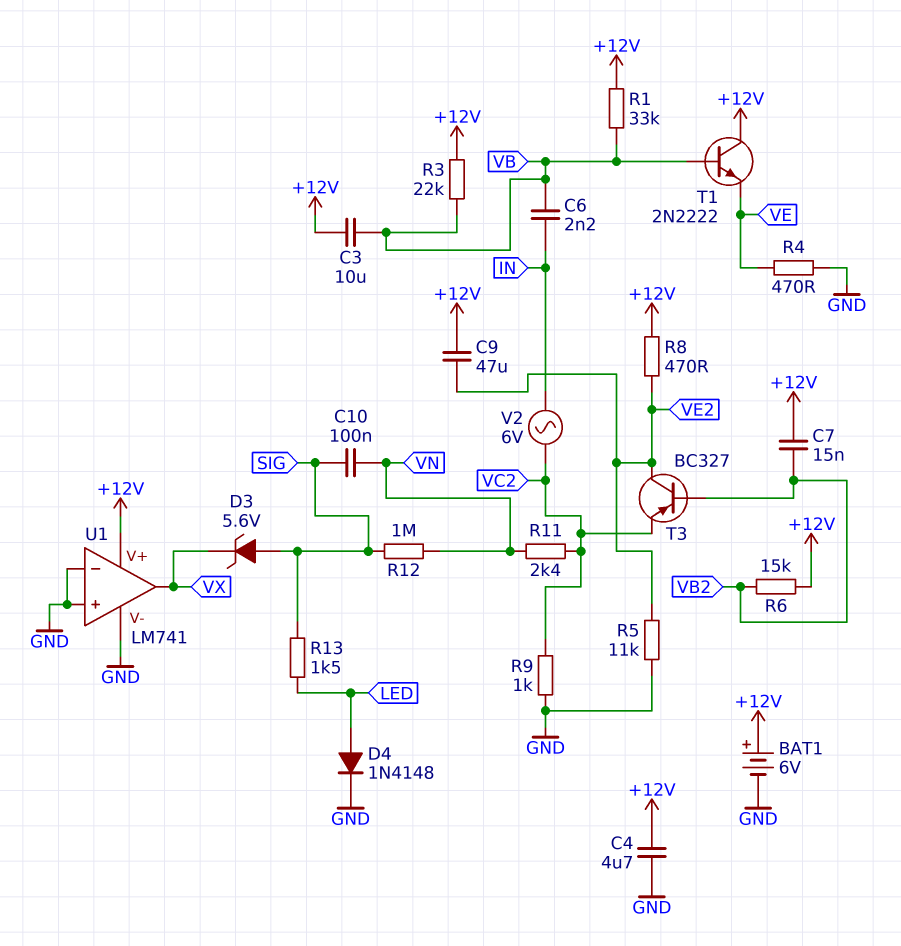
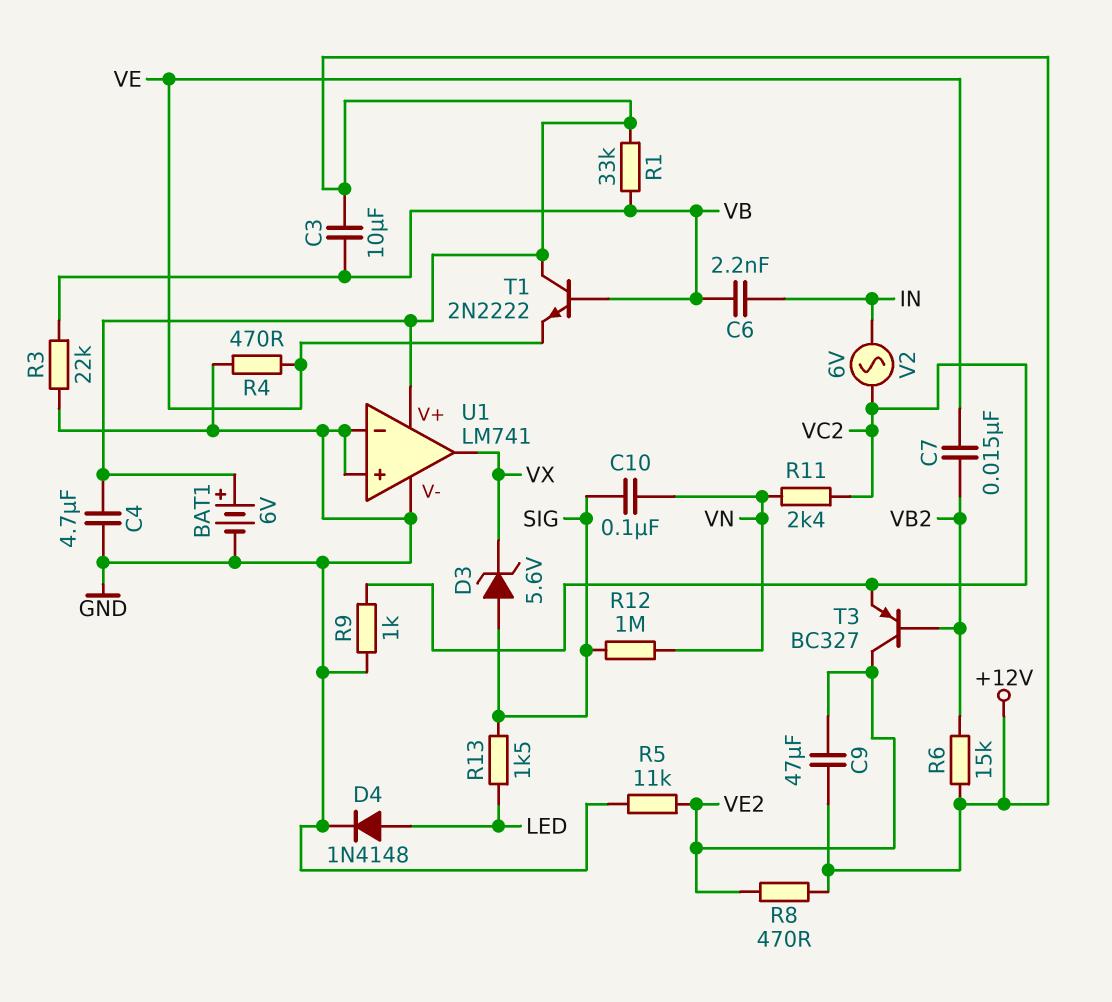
C7: 15nF (+12V, VB2) -> 15nF (VB2, VE)
R3: 22k (+12V, VB) -> 22k (GND, VB)

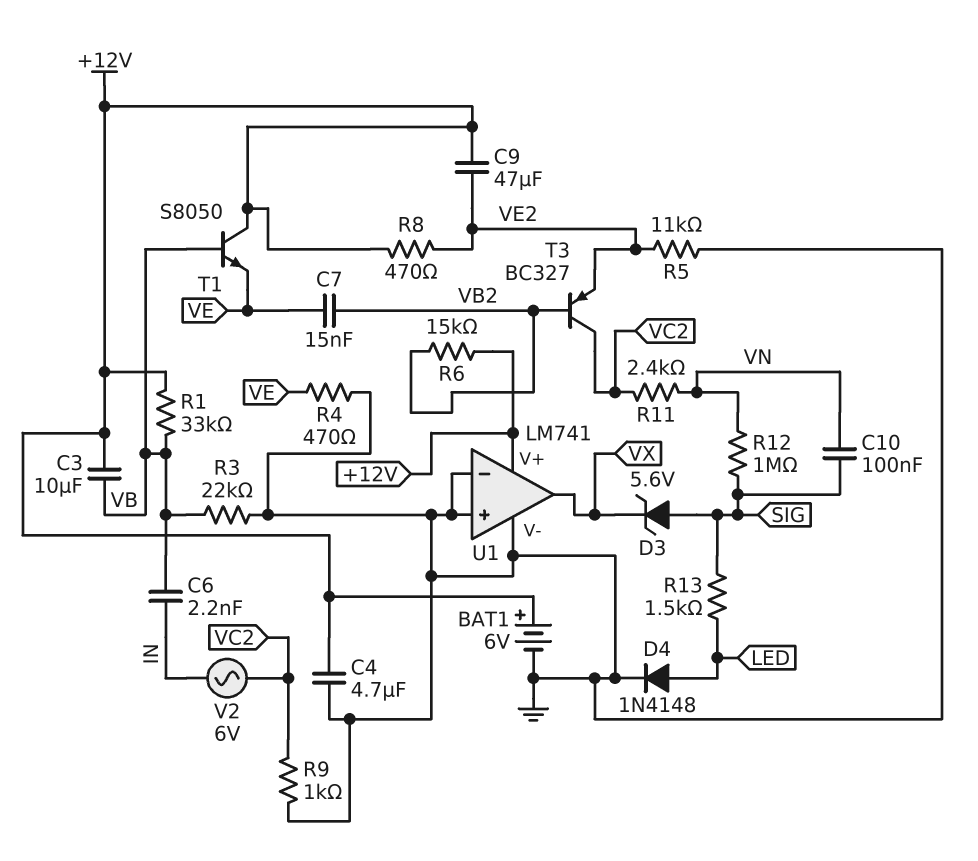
T1: NPN 2N2222 (B VB, C +12V, E VE) -> NPN S8050 (B VB, C +12V, E VE)
T3: PNP BC327 (B VB2, C VE2, E VC2) -> PNP BC327 (B VB2, C VC2, E VE2)

